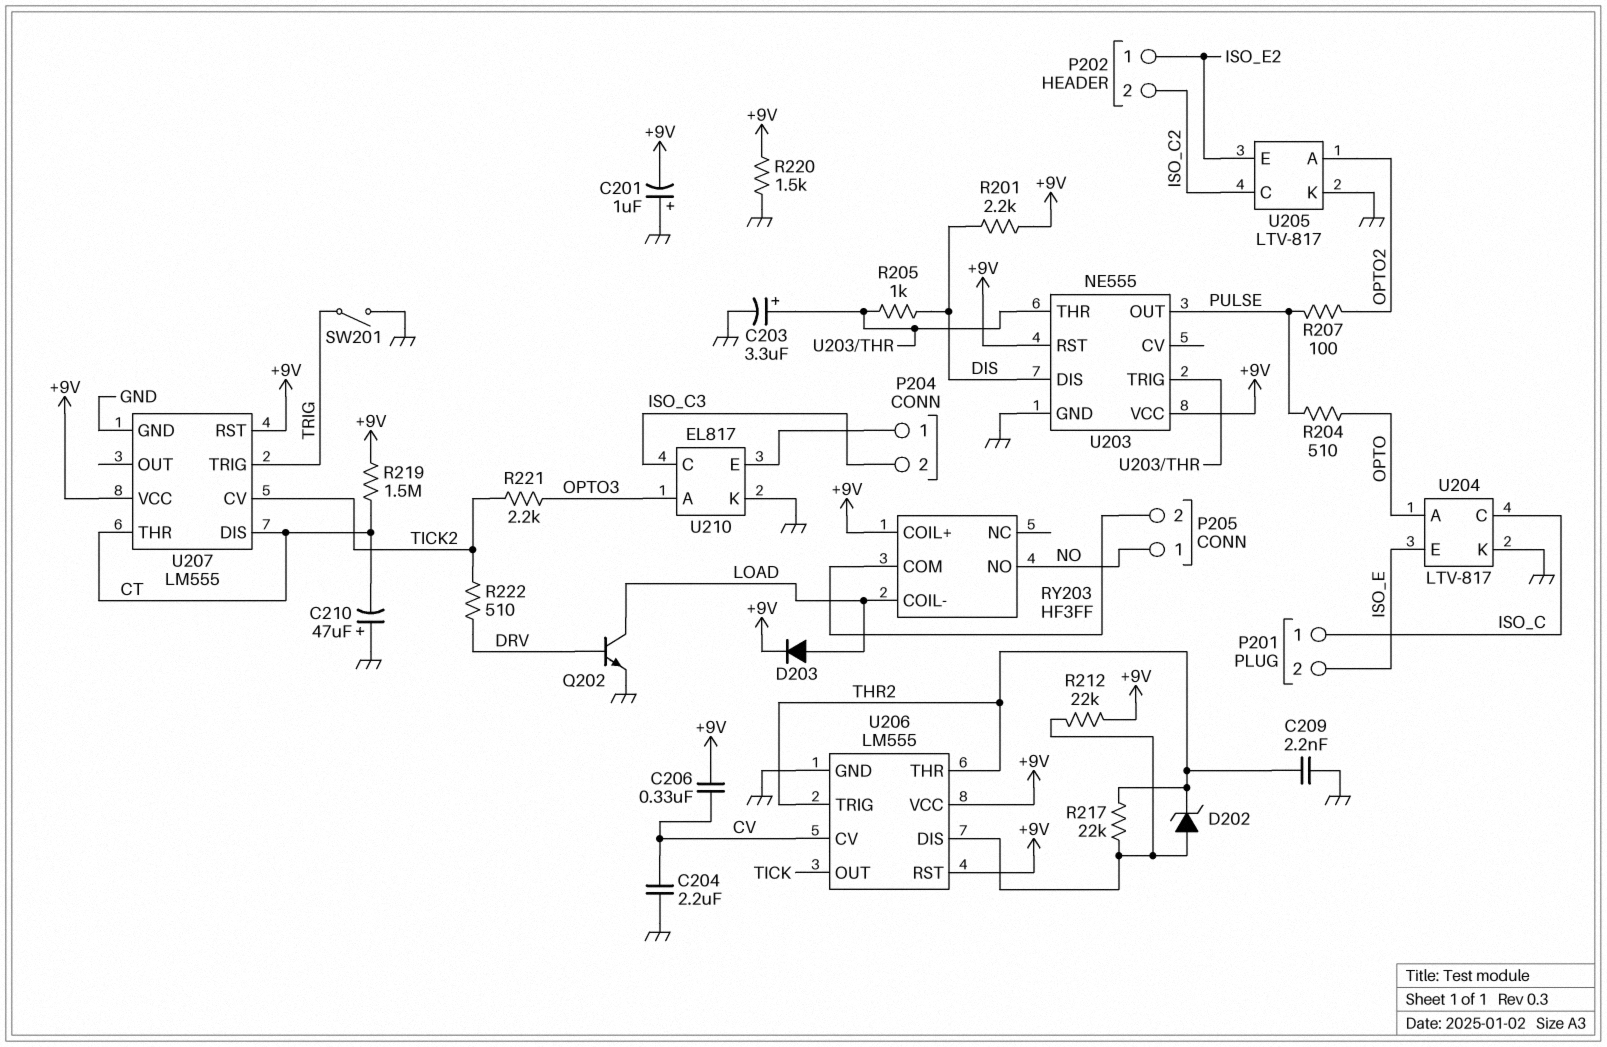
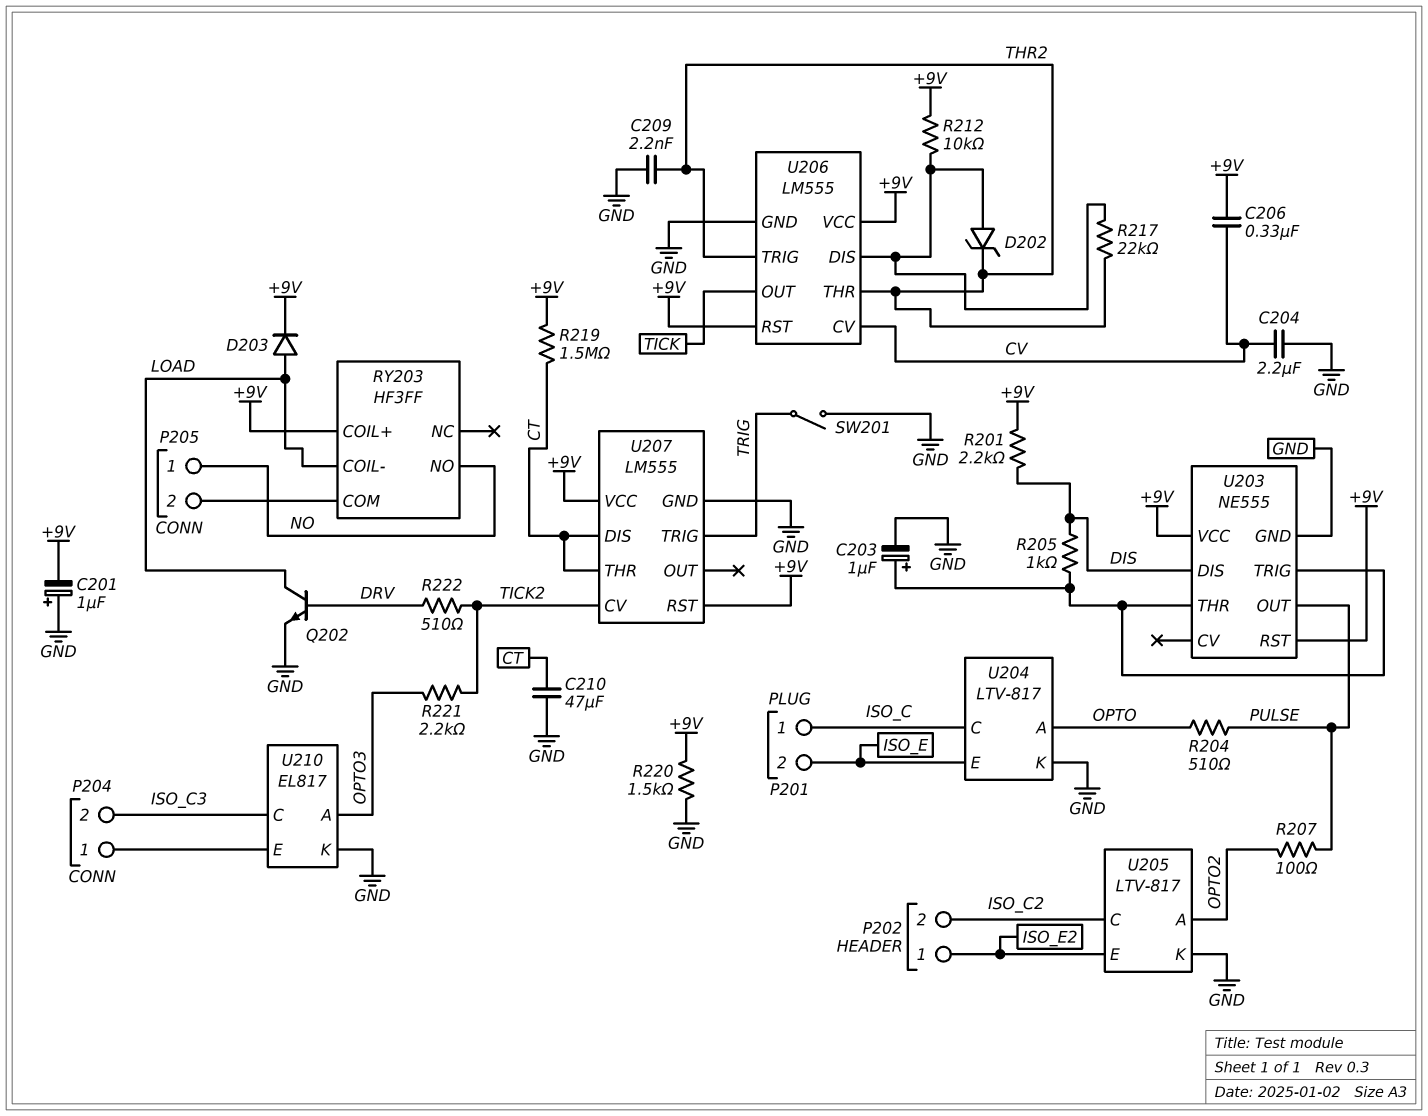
C203: 3.3uF (plus U203/THR, minus GND) -> 1uF (plus U203/THR, minus GND)
C210: 47uF (plus GND, minus CT) -> 47uF (CT, GND)
R212: 22k (+9V, U206/DIS) -> 10k (+9V, U206/DIS)

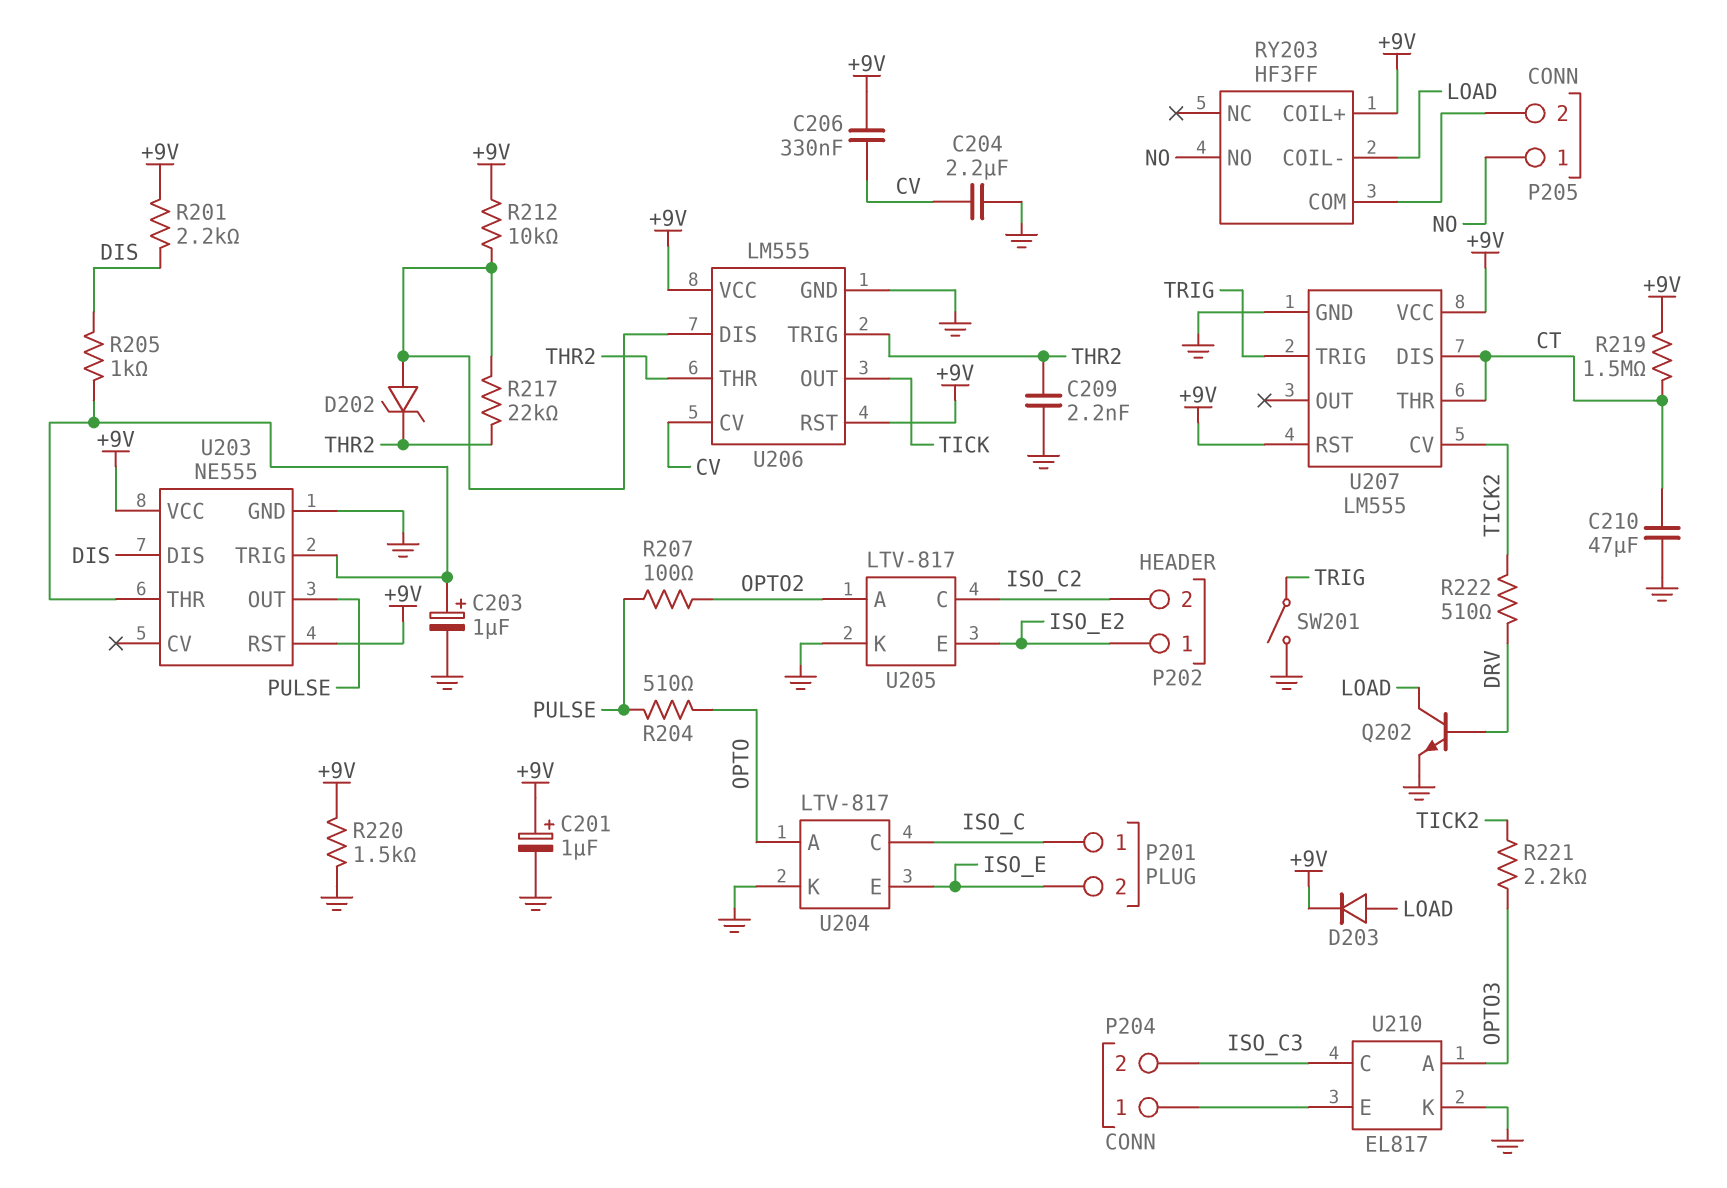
C201: 1uF (plus GND, minus +9V) -> 1uF (plus +9V, minus GND)

